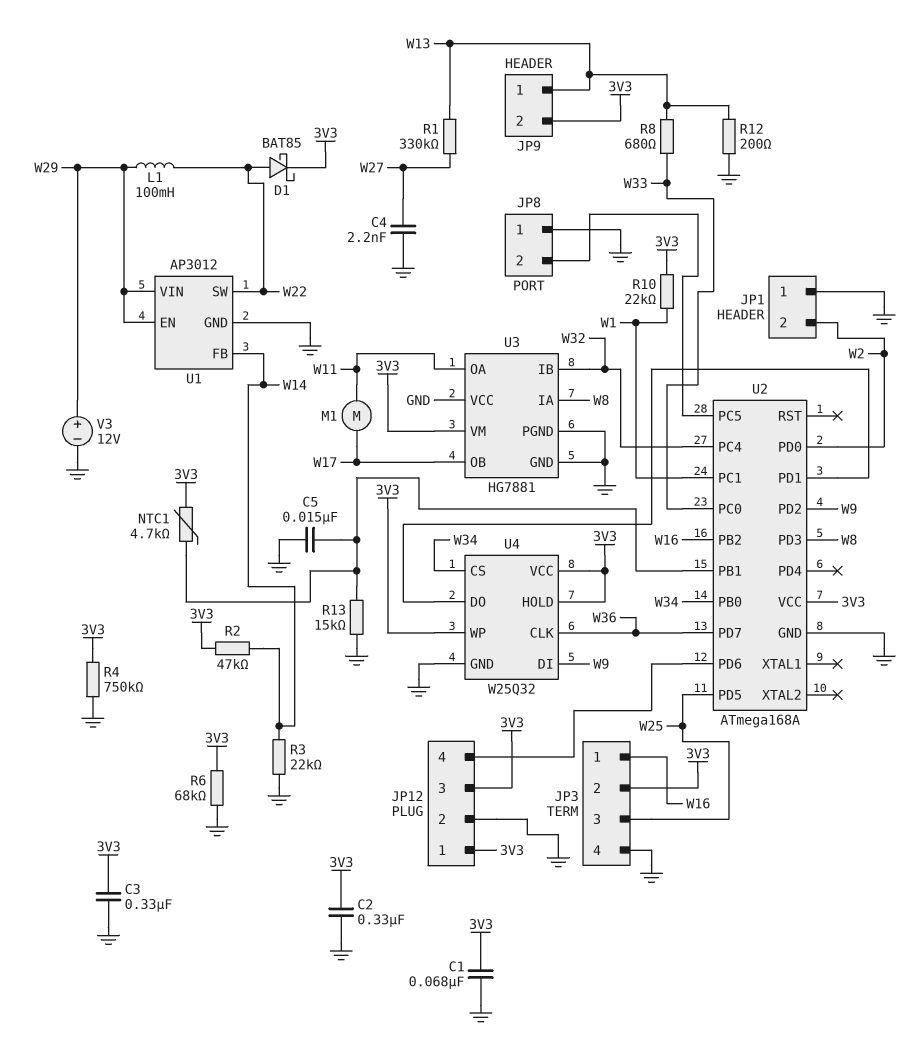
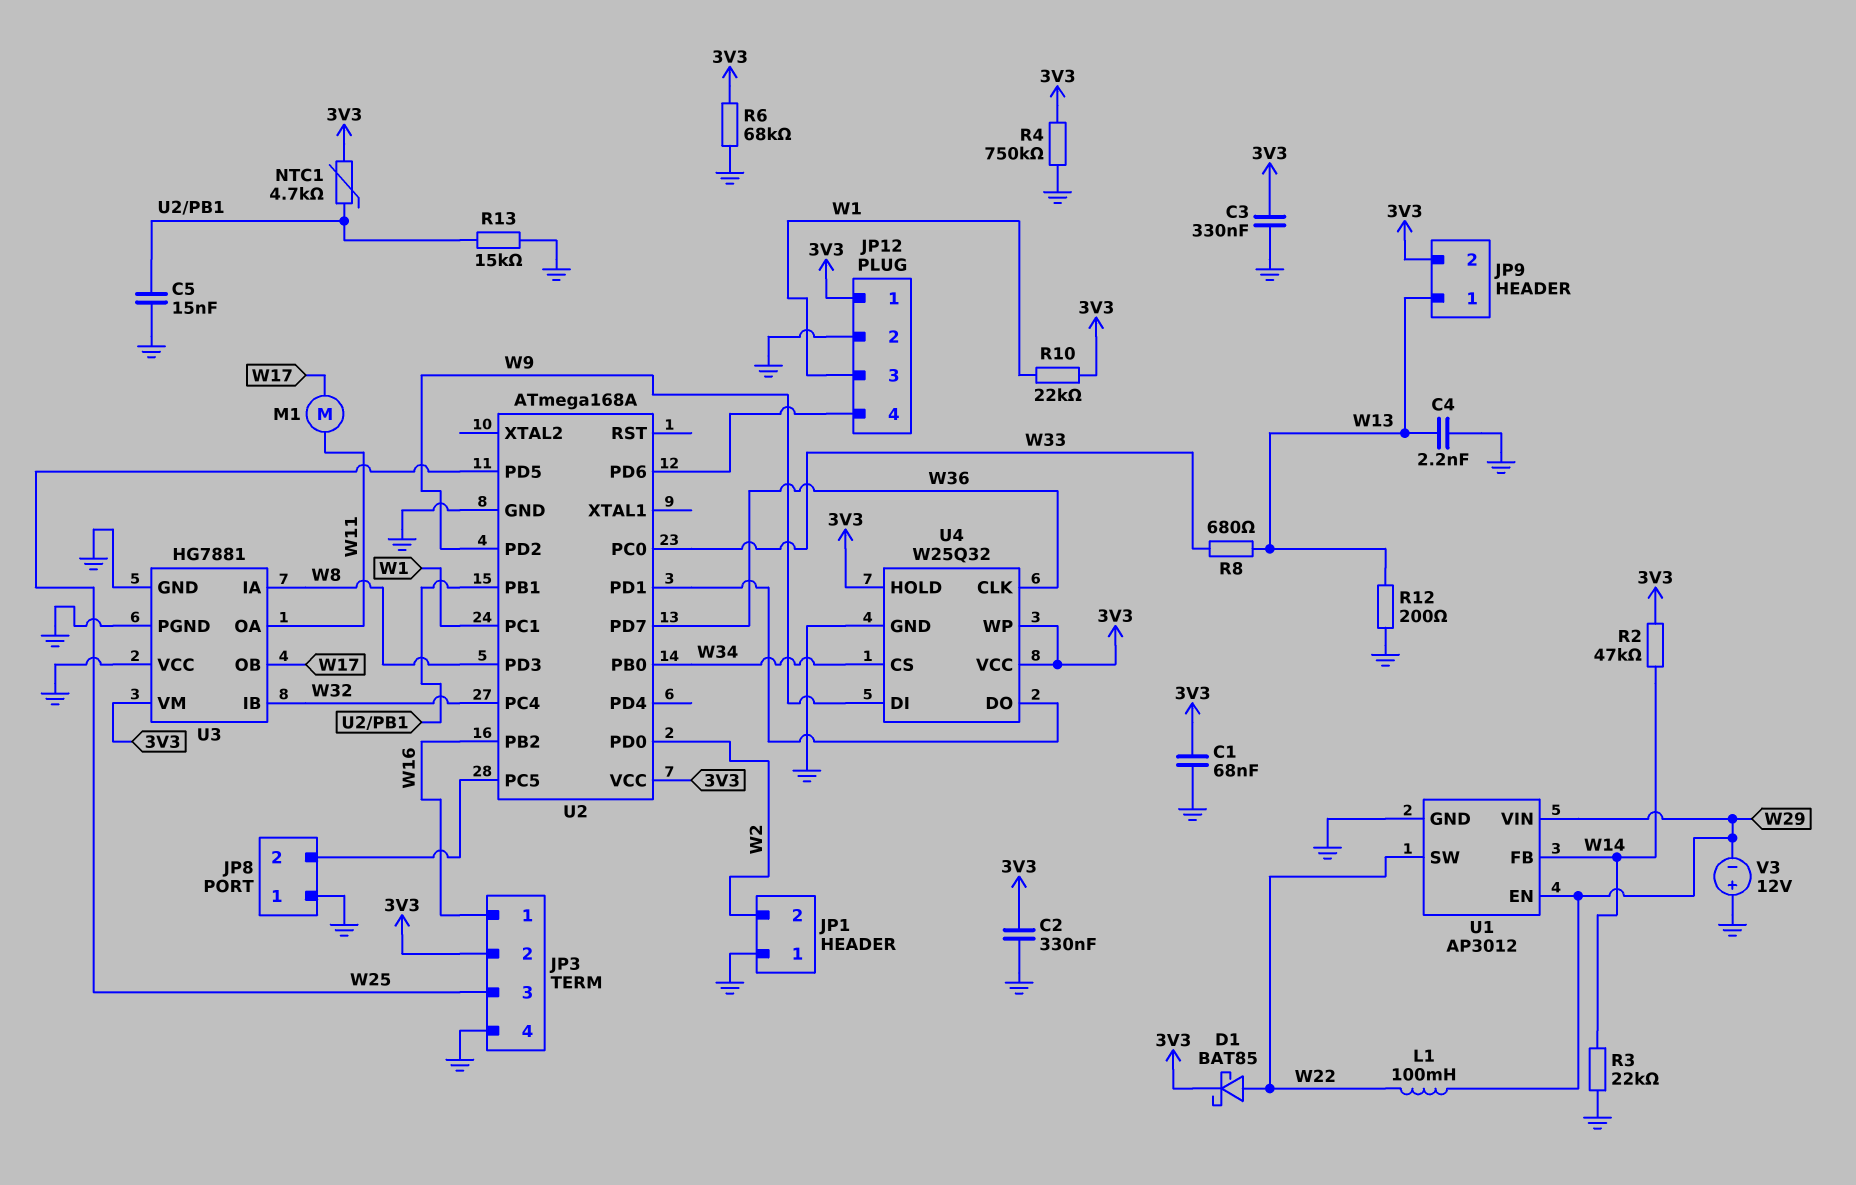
C4: 2.2nF (GND, W27) -> 2.2nF (GND, W13)
JP12 pin 3: 3V3 -> W1
R1: 330k (W13, W27) -> none
V3: 12V (plus W29, minus GND) -> 12V (plus GND, minus W29)

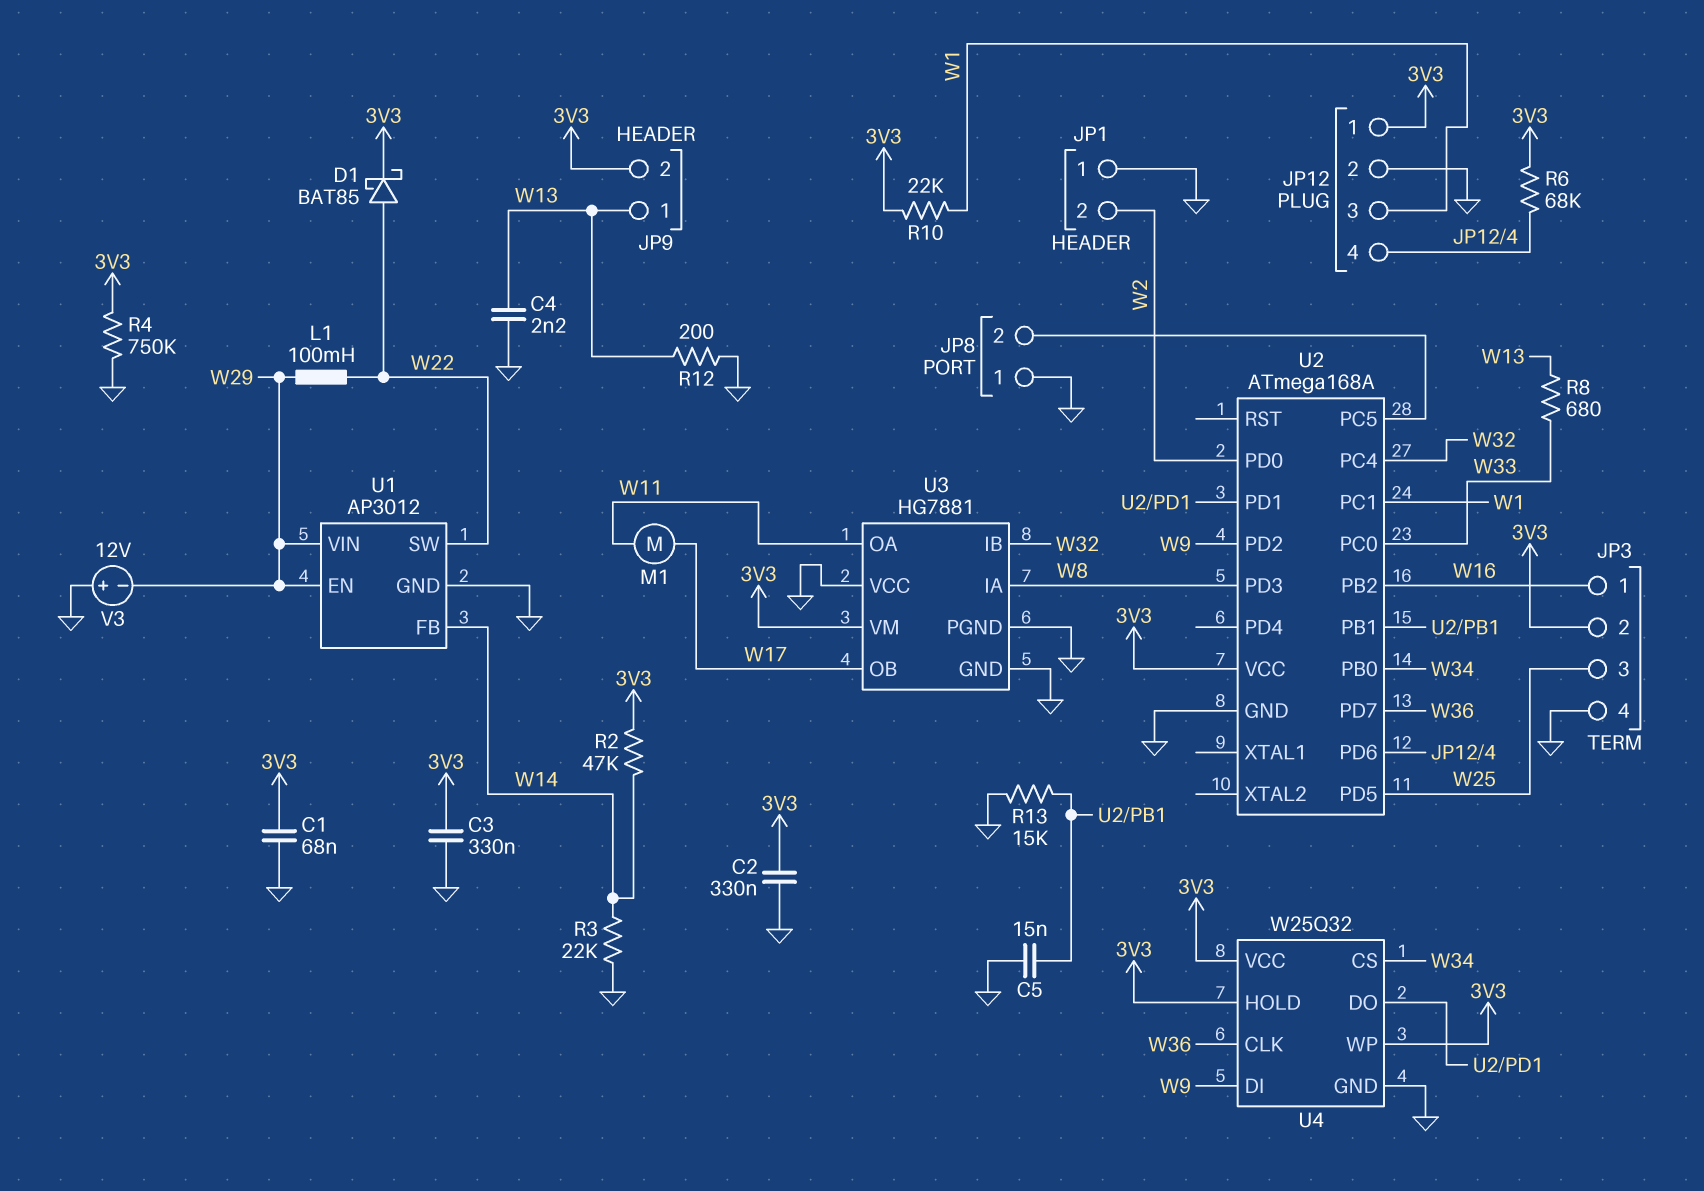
NTC1: 4.7k (3V3, U2/PB1) -> none
R6: 68k (3V3, GND) -> 68k (3V3, JP12/4)

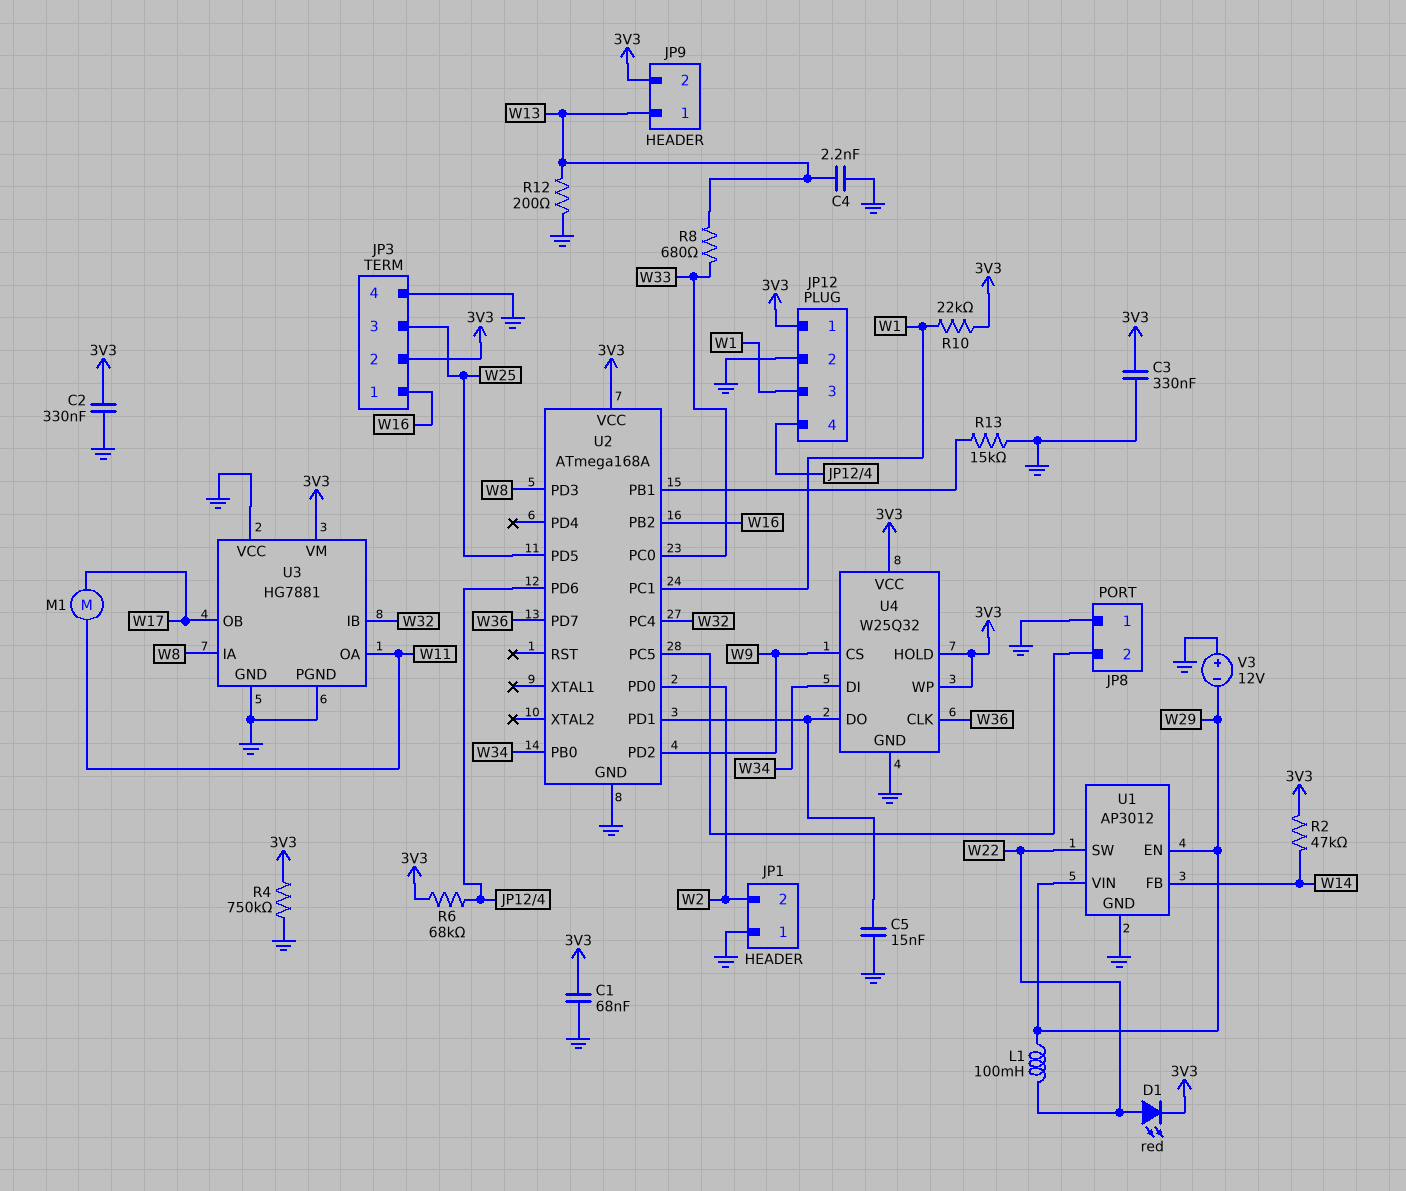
C5: 15nF (GND, U2/PB1) -> 15nF (GND, U2/PD1)
D1: schottky BAT85 (A W22, K 3V3) -> LED red (A W22, K 3V3)
R3: 22k (GND, W14) -> none
U4 pin CS: W34 -> W9
U4 pin DI: W9 -> W34

